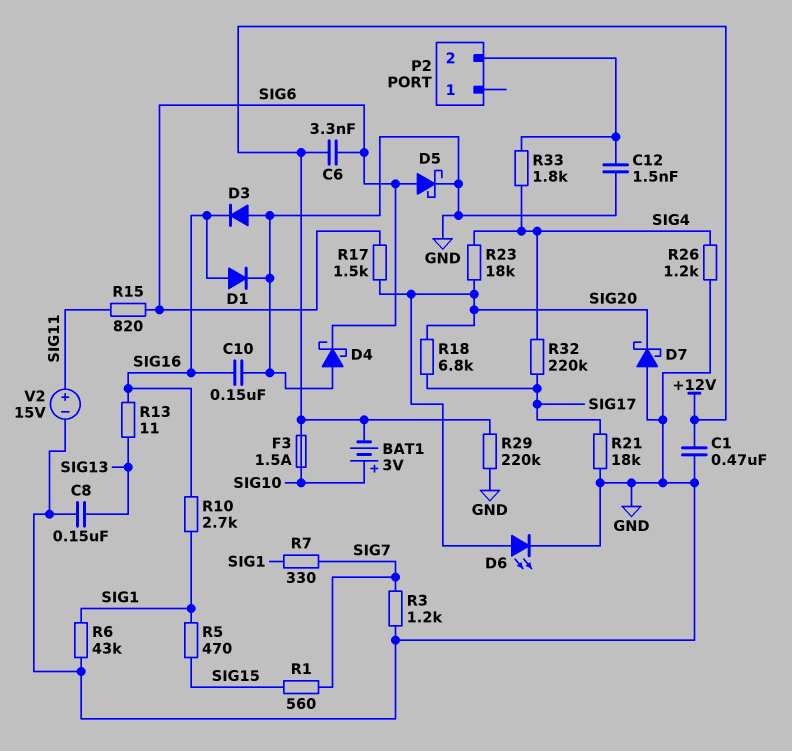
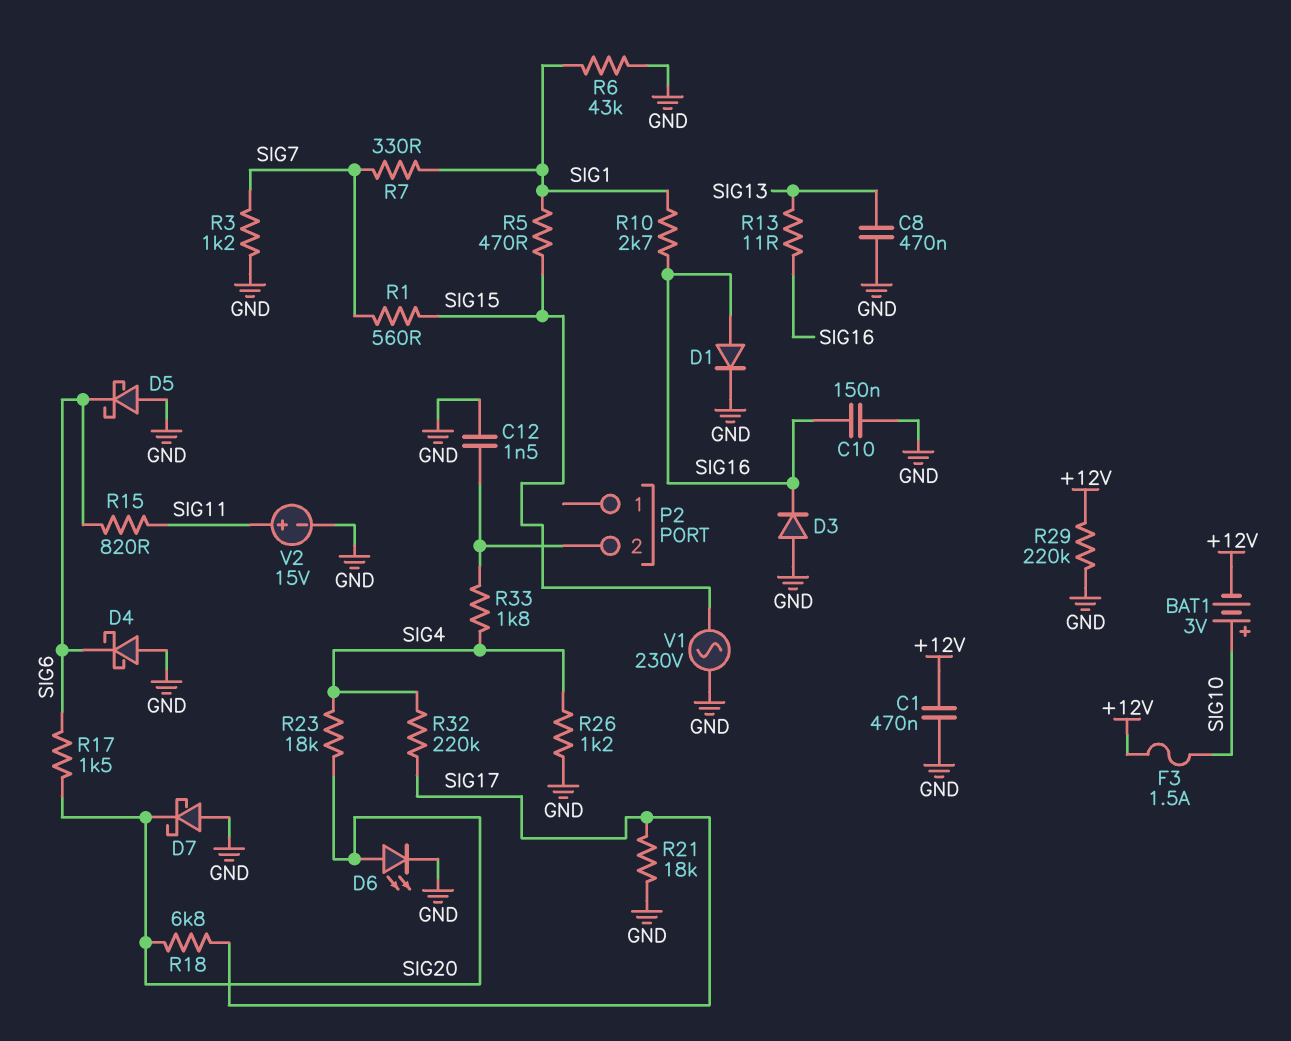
C6: 3.3nF (+12V, SIG6) -> none
C8: 150nF (GND, SIG13) -> 470nF (GND, SIG13)
D5: schottky (A SIG6, K GND) -> schottky (A GND, K SIG6)
V1: none -> AC 230V (GND, SIG15)

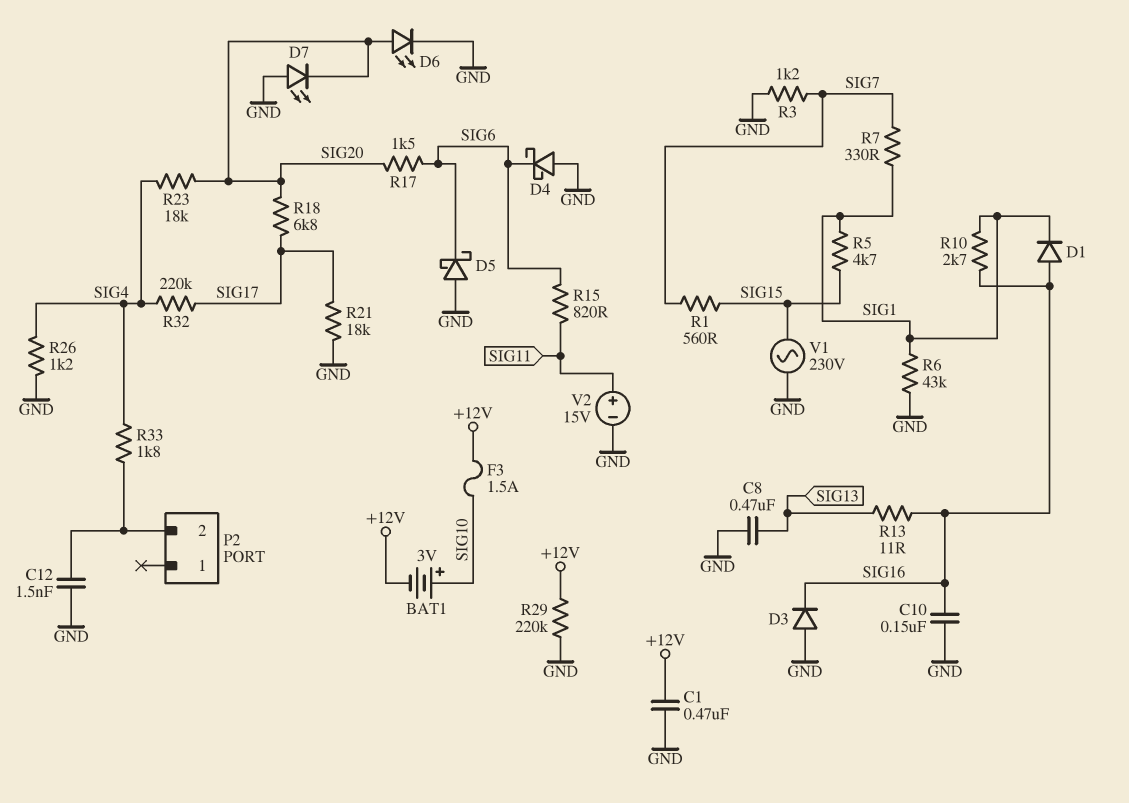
D1: diode (A SIG16, K GND) -> diode (A SIG16, K SIG1)
D7: schottky (A GND, K SIG20) -> LED (A GND, K SIG20)
R5: 470 (SIG1, SIG15) -> 4.7k (SIG1, SIG15)

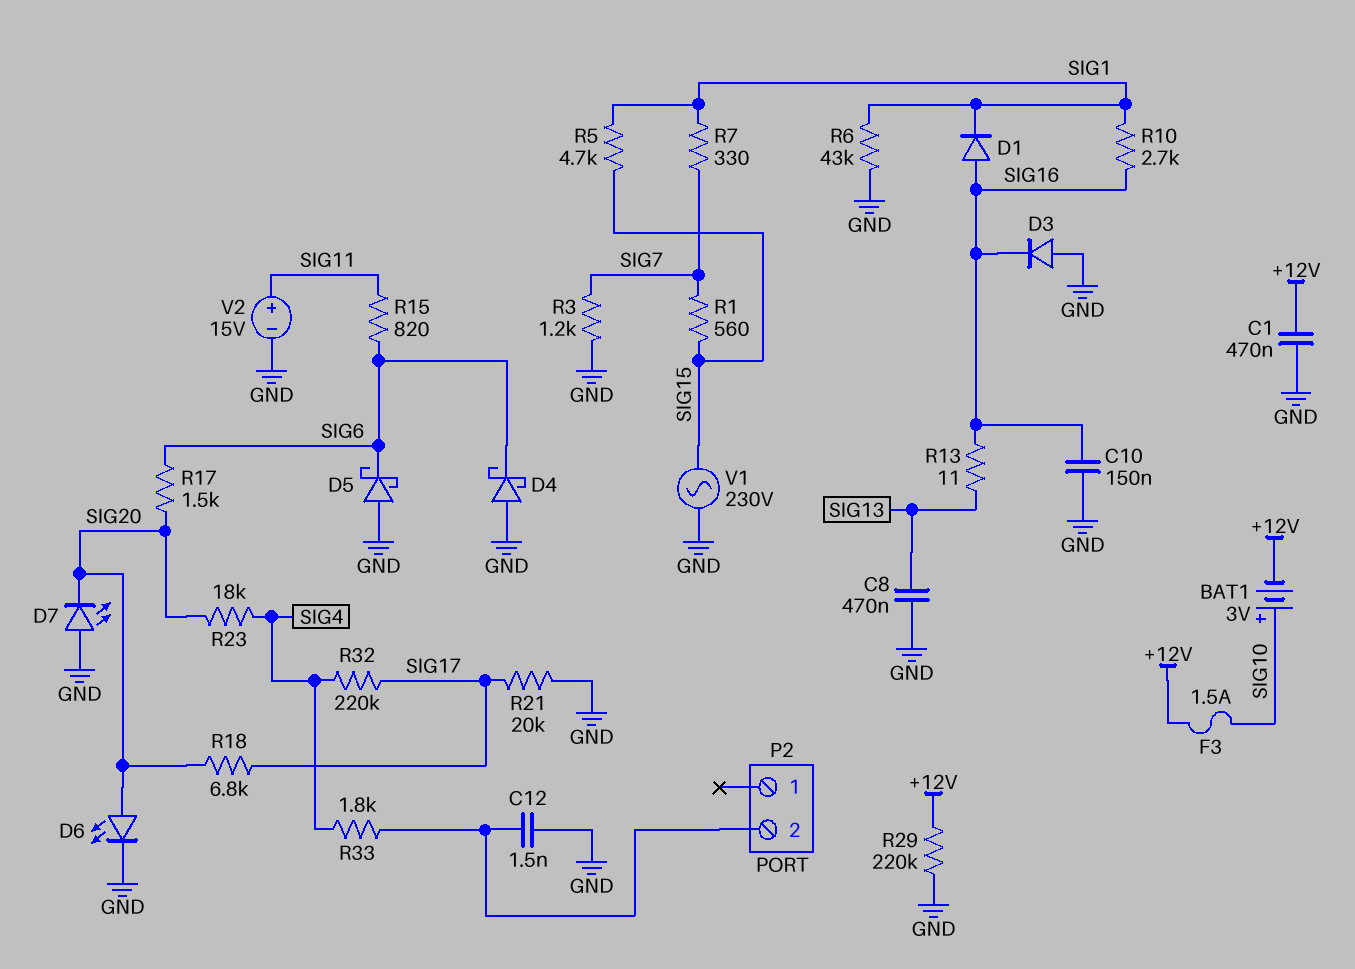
R21: 18k (GND, SIG17) -> 20k (GND, SIG17)
R26: 1.2k (GND, SIG4) -> none

